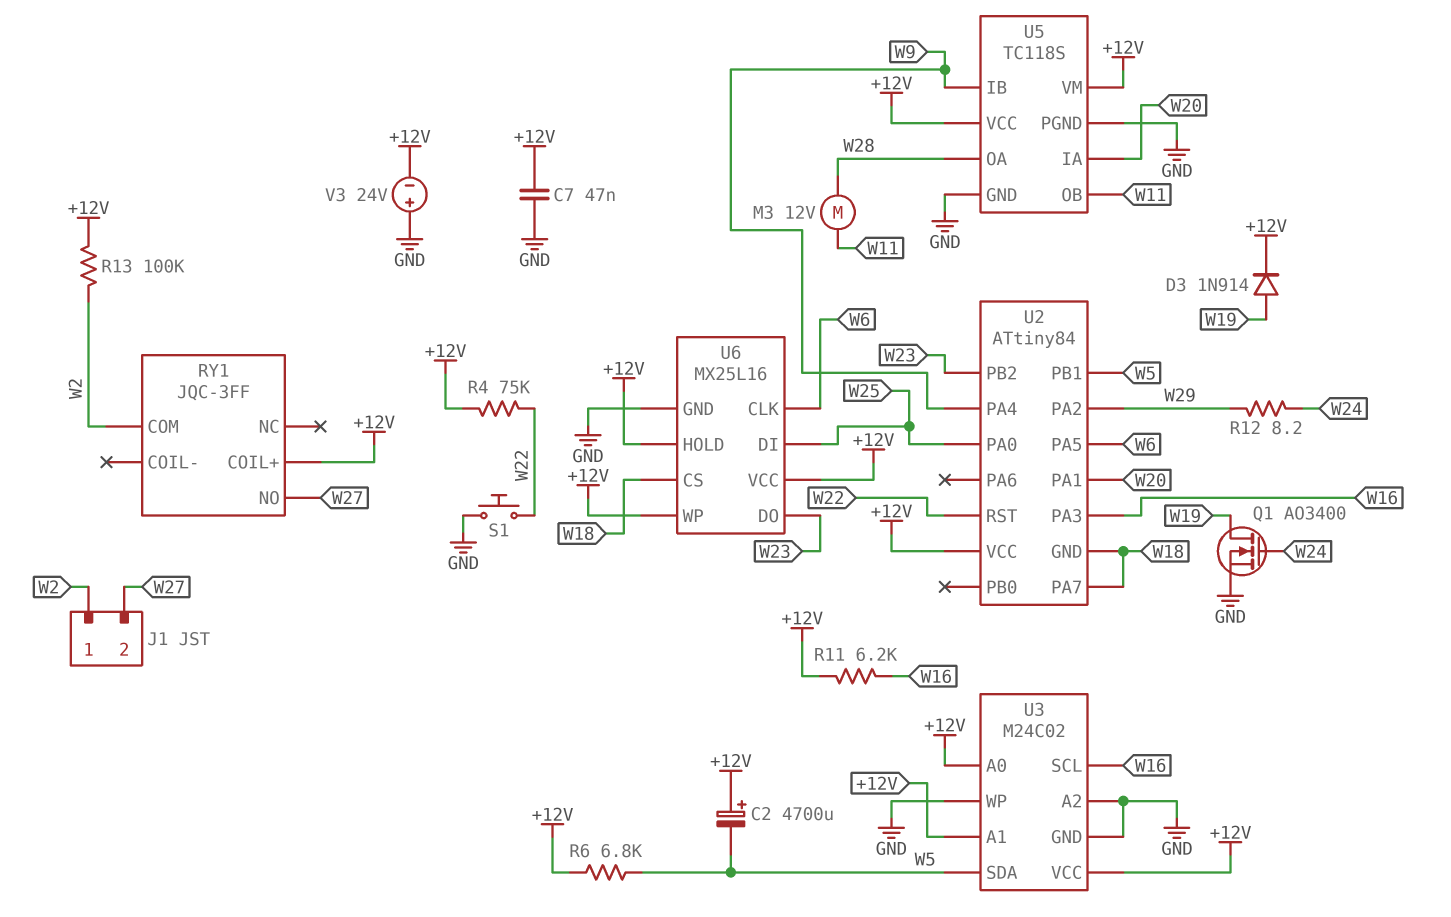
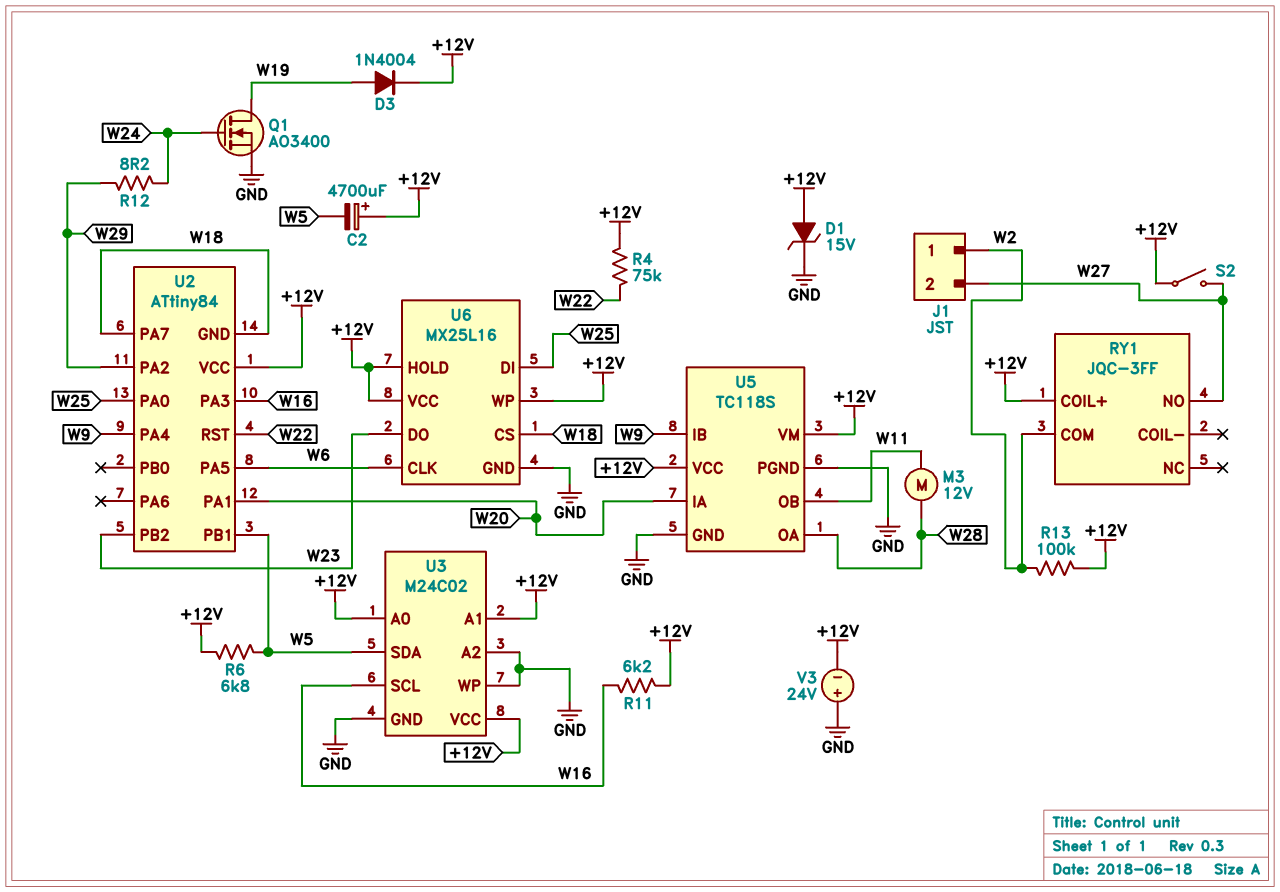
C7: 47nF (+12V, GND) -> none
D1: none -> zener 15V (A +12V, K GND)
D3: diode 1N914 (A W19, K +12V) -> diode 1N4004 (A W19, K +12V)
S1: button (GND, W22) -> none
S2: none -> switch (+12V, W27)

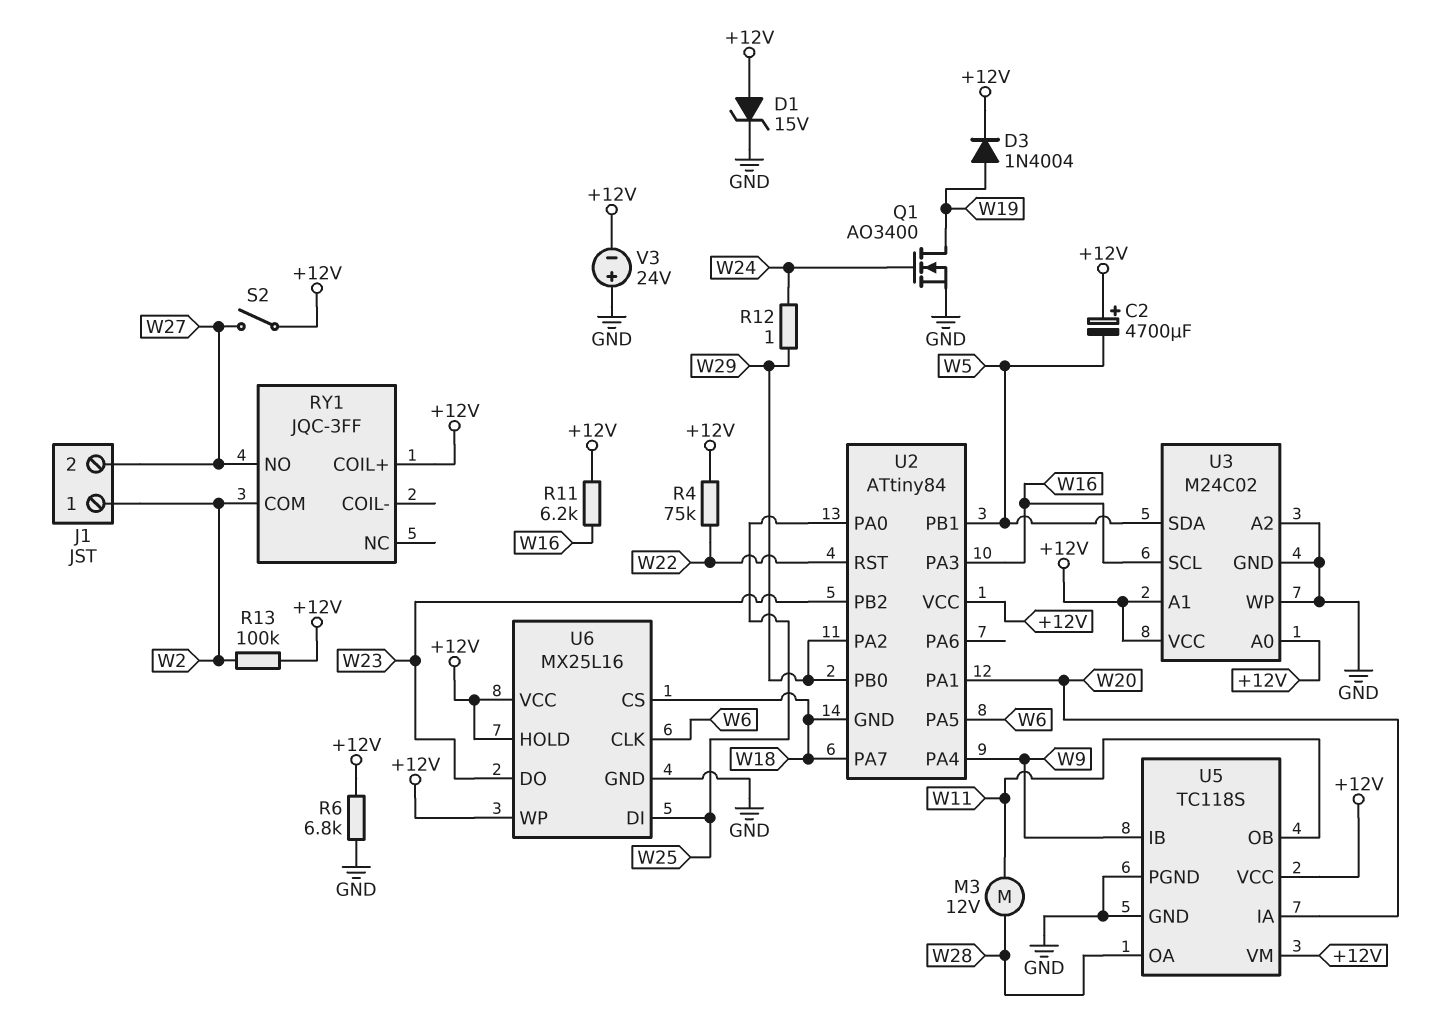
R6: 6.8k (+12V, W5) -> 6.8k (+12V, GND)
R12: 8.2 (W24, W29) -> 1 (W24, W29)
U2 pin PB0: none -> W29

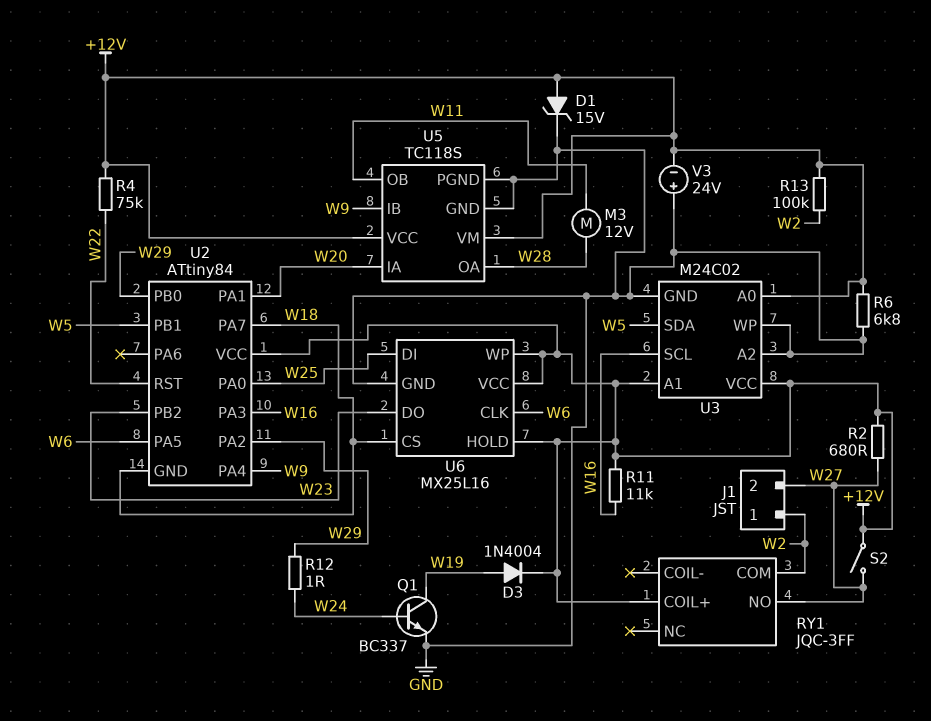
C2: 4700uF (plus +12V, minus W5) -> none
Q1: NMOS AO3400 (G W24, D W19, S GND) -> NPN BC337 (B W24, C W19, E GND)
R2: none -> 680 (+12V, W27)
R11: 6.2k (+12V, W16) -> 11k (+12V, W16)

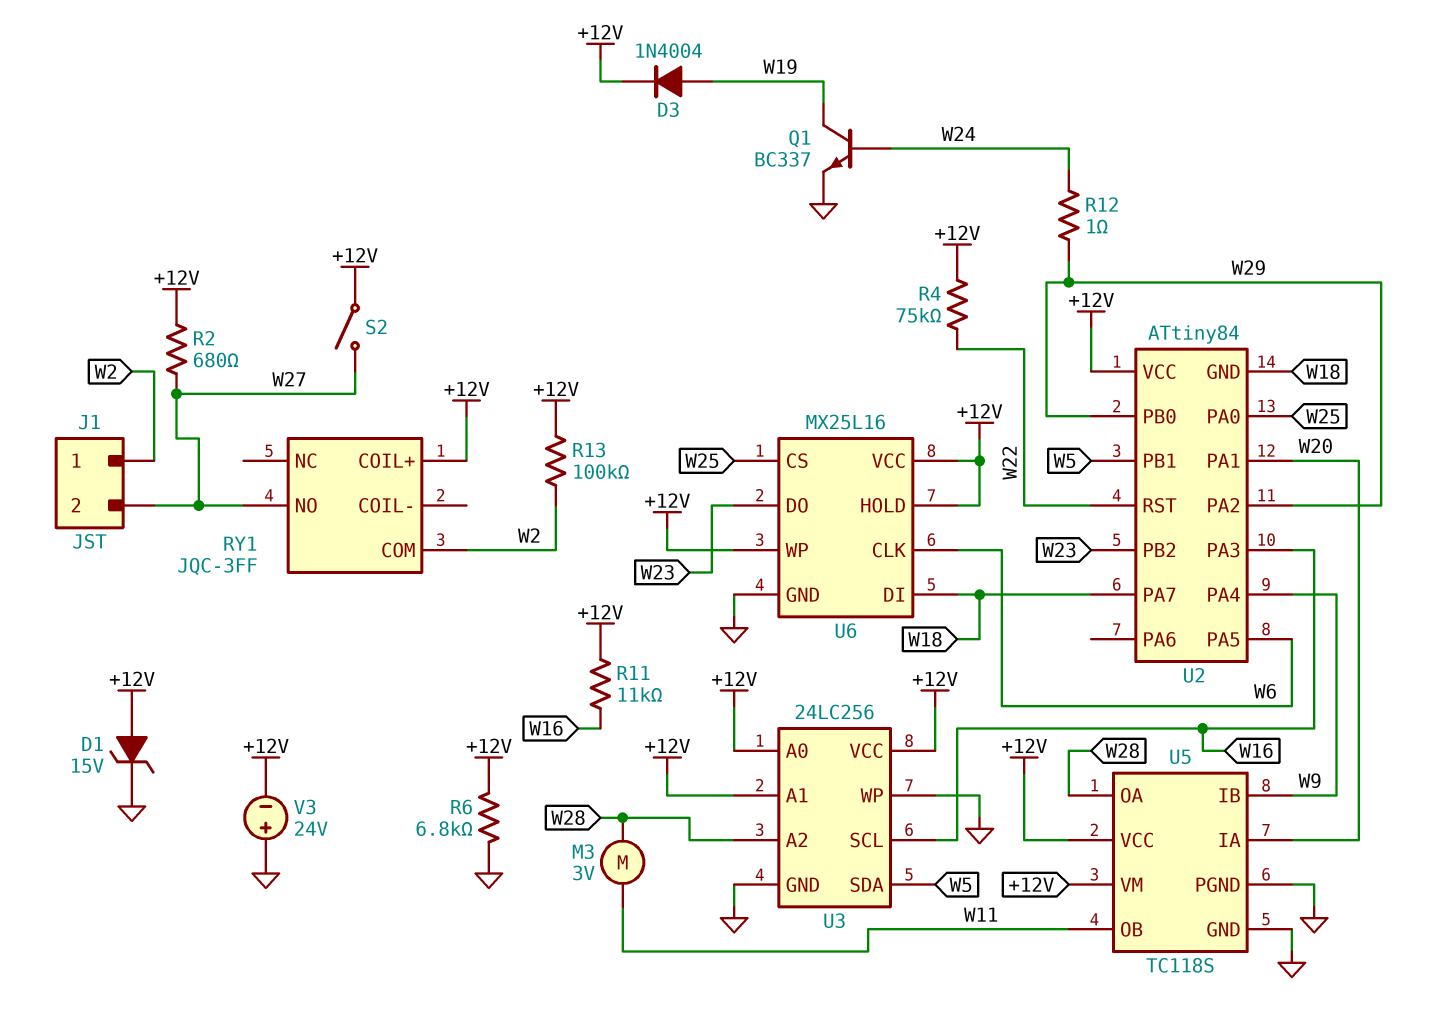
M3: motor 12V (W11, W28) -> motor 3V (W11, W28)
U3: M24C02 -> 24LC256
U3 pin A2: GND -> W28
U6 pin CS: W18 -> W25
U6 pin DI: W25 -> W18

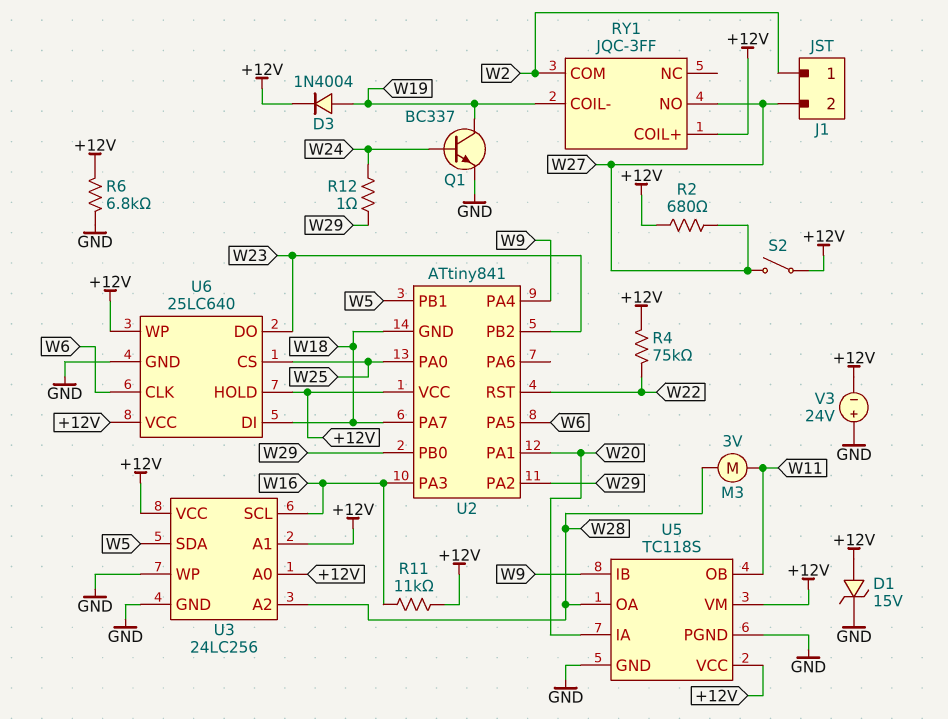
R13: 100k (+12V, W2) -> none
RY1 pin COIL-: none -> W19
U2: ATtiny84 -> ATtiny841
U6: MX25L16 -> 25LC640

